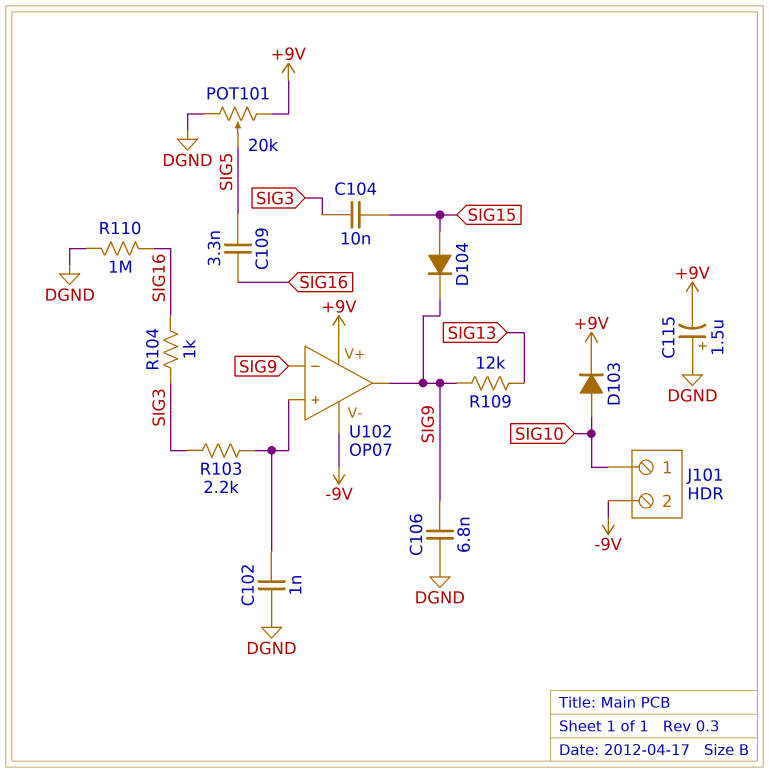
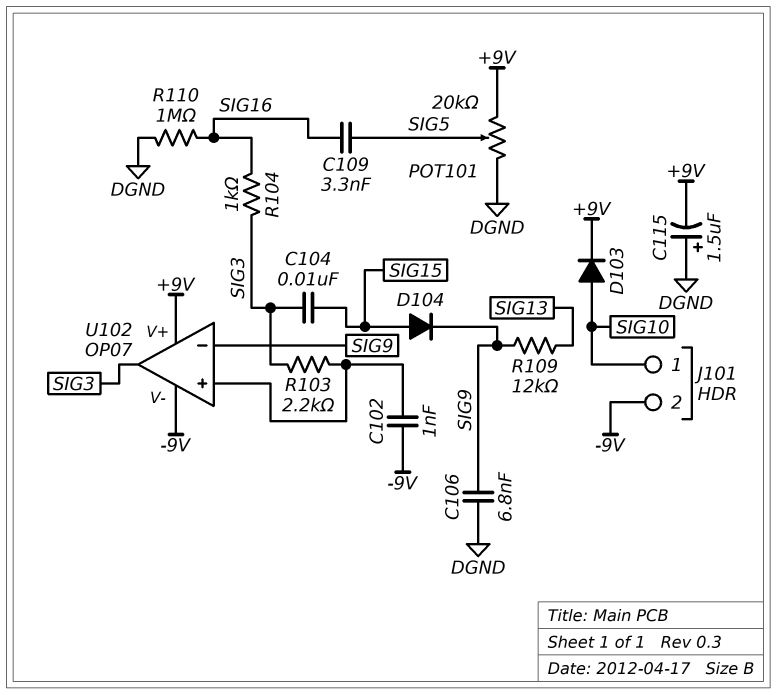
C102: 1nF (DGND, U102/in+) -> 1nF (-9V, U102/in+)
U102 pin out: SIG9 -> SIG3

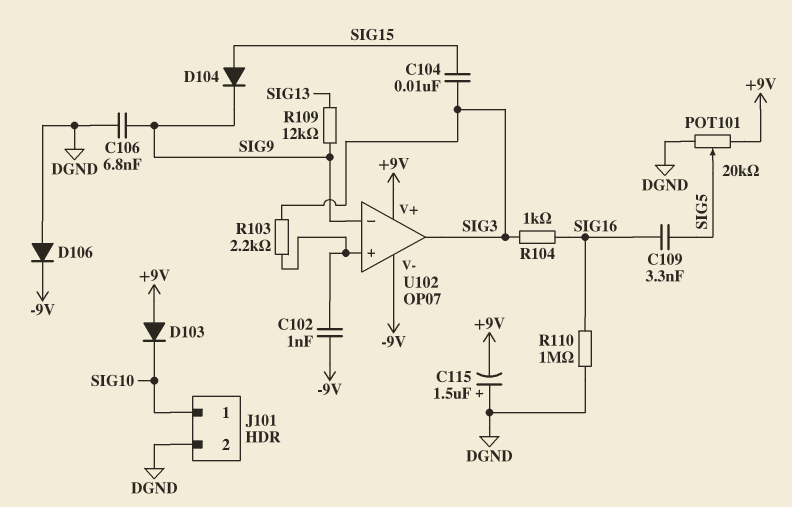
D103: diode (A SIG10, K +9V) -> diode (A +9V, K SIG10)
D106: none -> diode (A DGND, K -9V)
J101 pin 2: -9V -> DGND

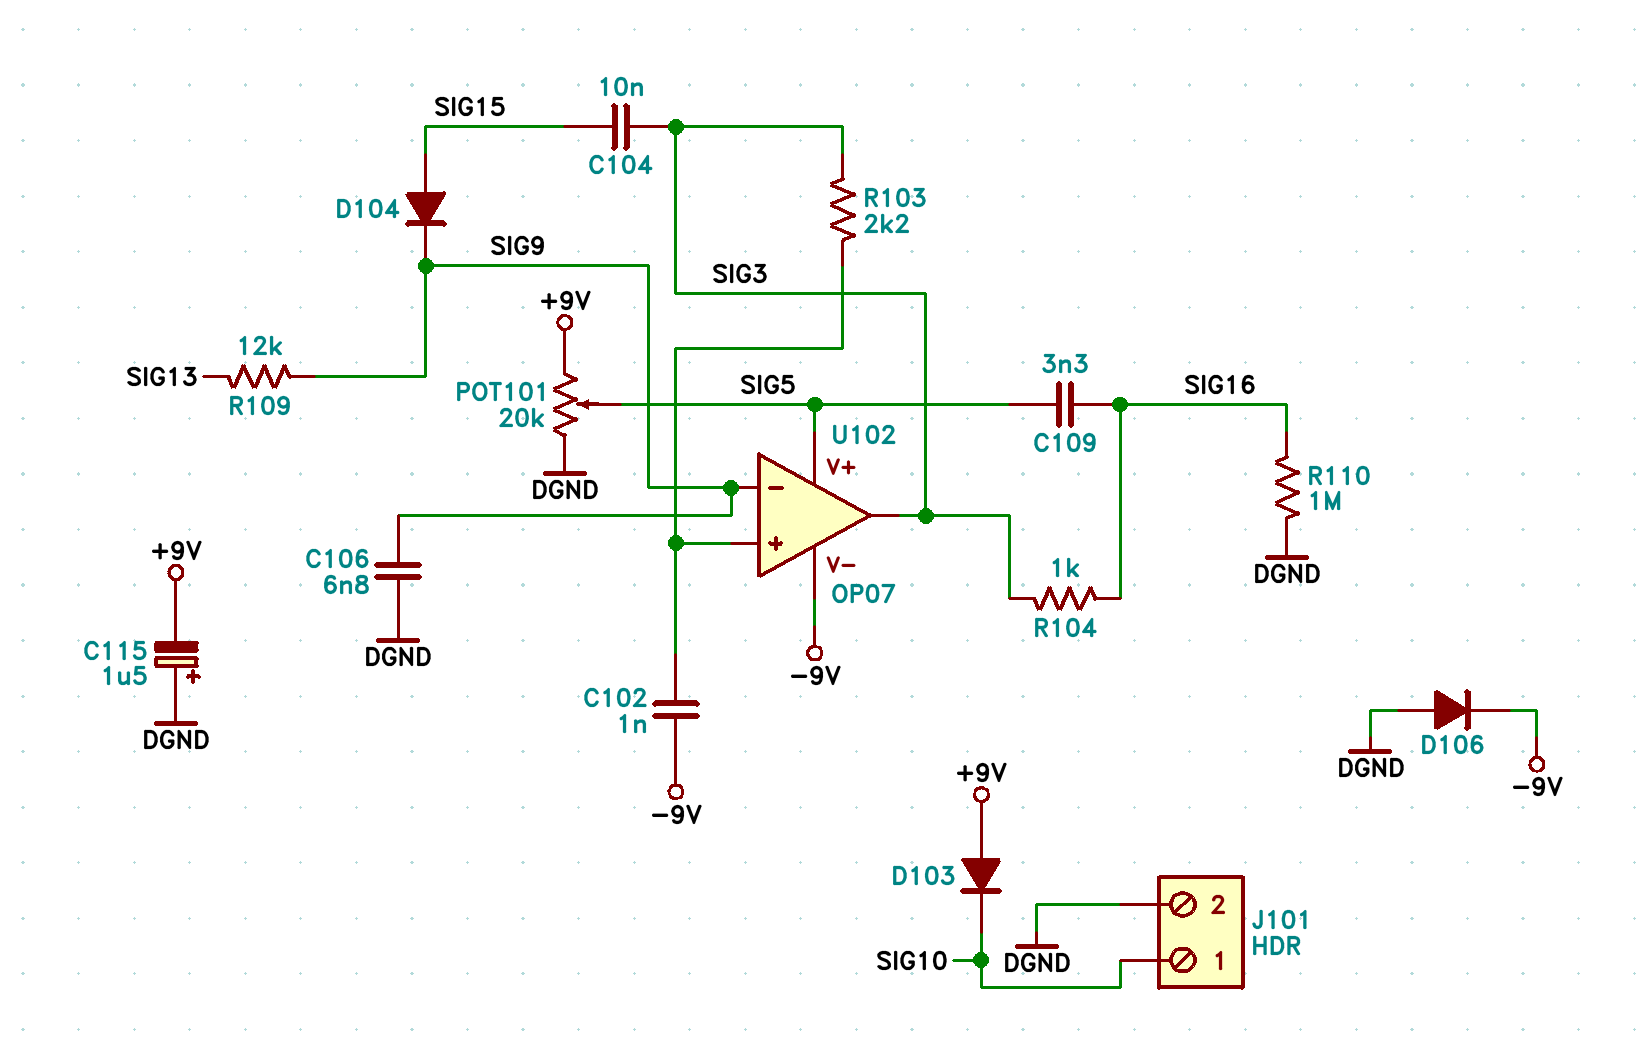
U102 pin V+: +9V -> SIG5

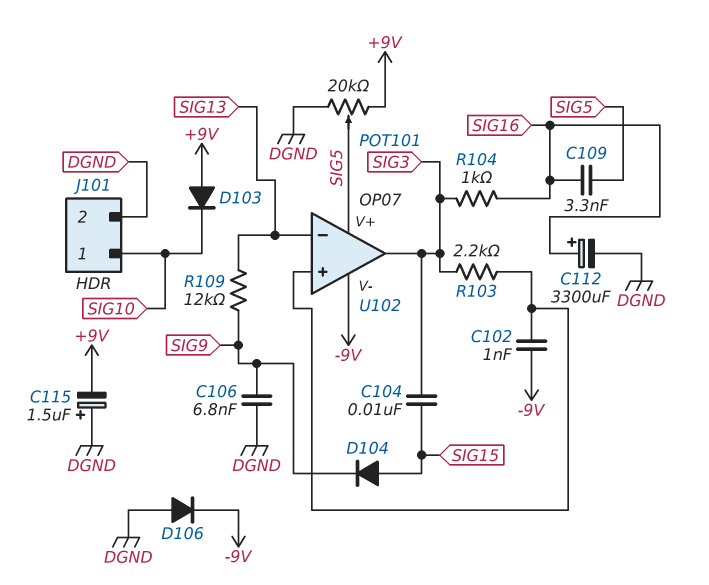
C112: none -> 3300uF (plus SIG16, minus DGND)
R110: 1M (DGND, SIG16) -> none
U102 pin in-: SIG9 -> SIG13

